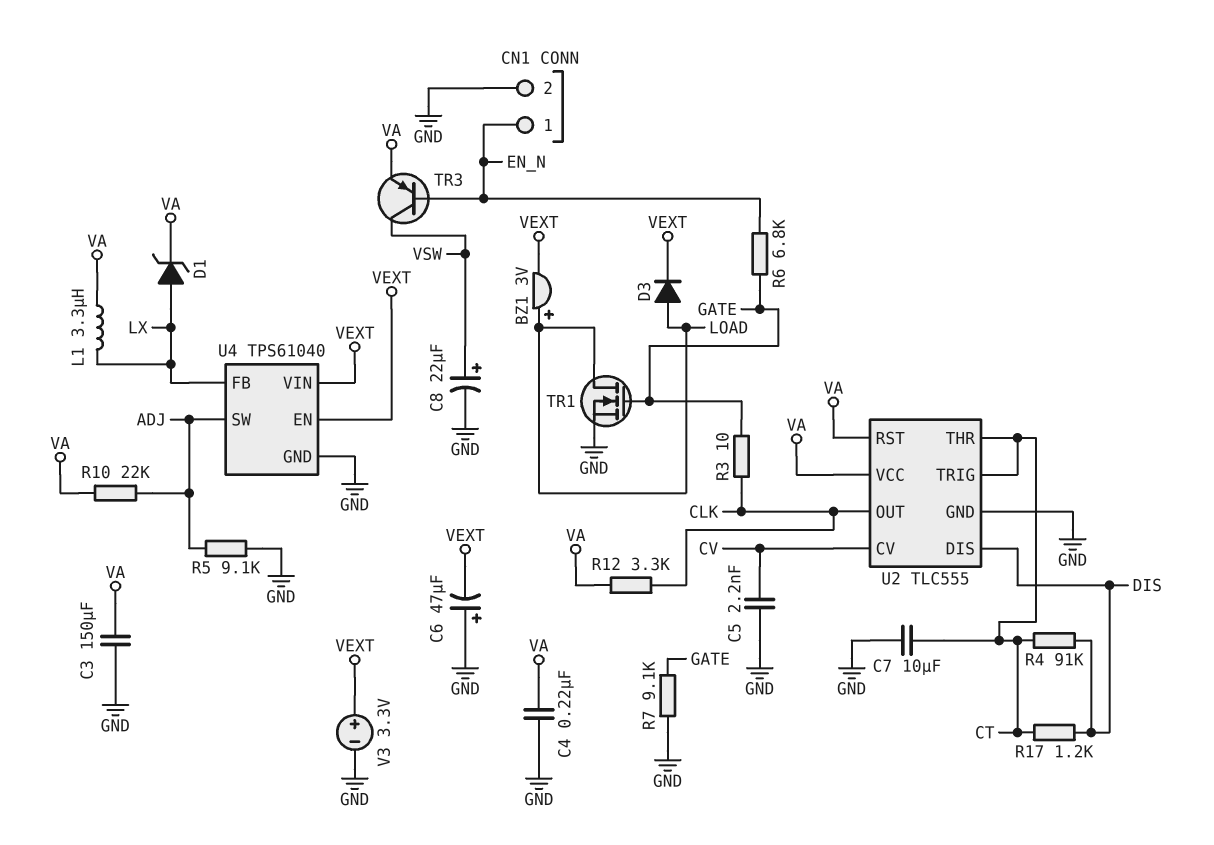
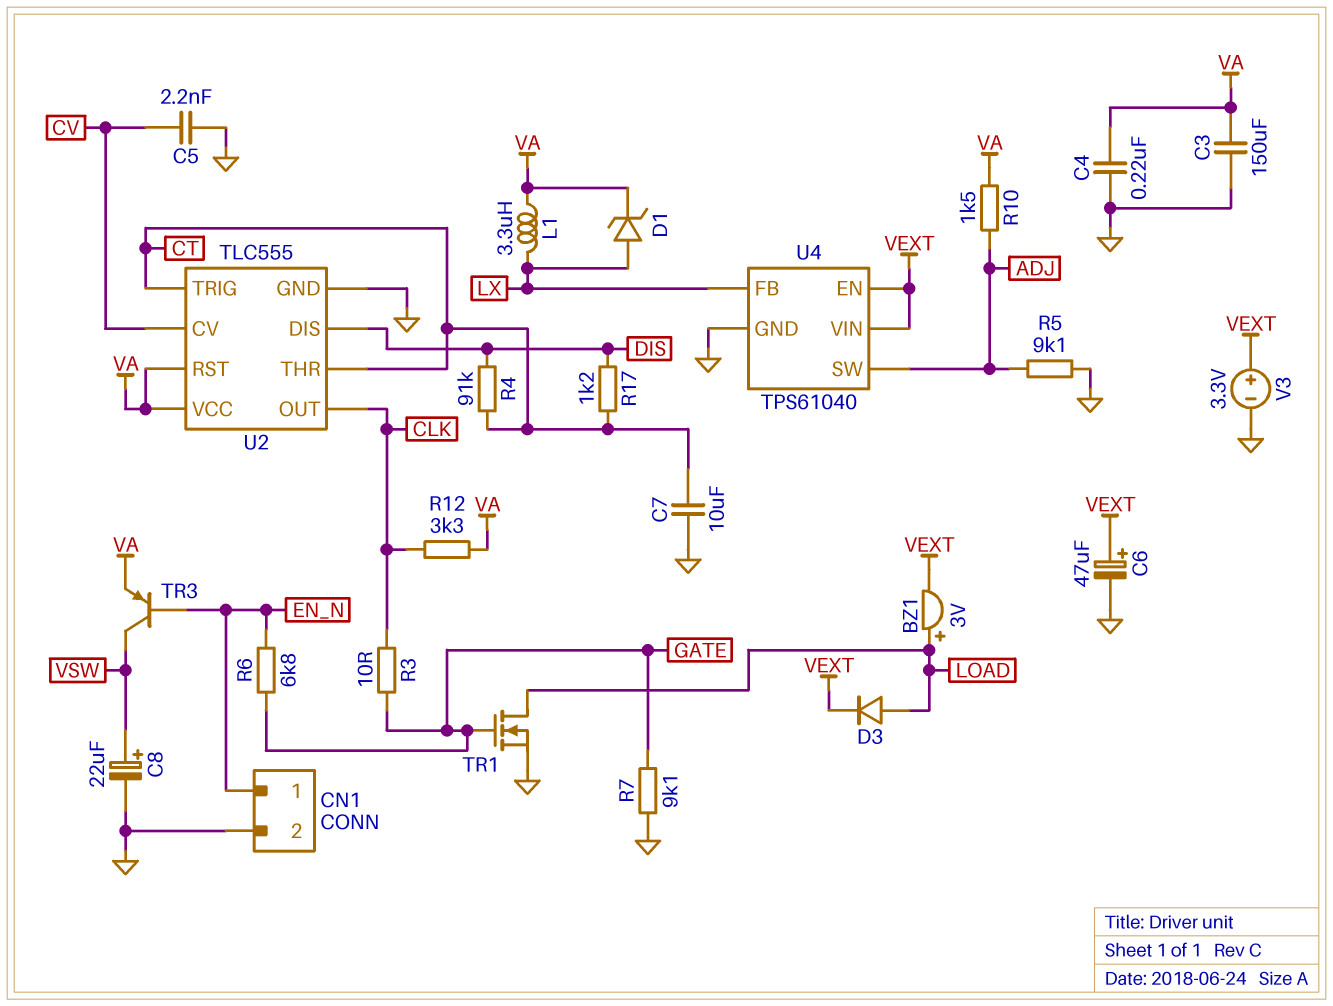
C6: 47uF (plus GND, minus VEXT) -> 47uF (plus VEXT, minus GND)
R10: 22k (ADJ, VA) -> 1.5k (ADJ, VA)

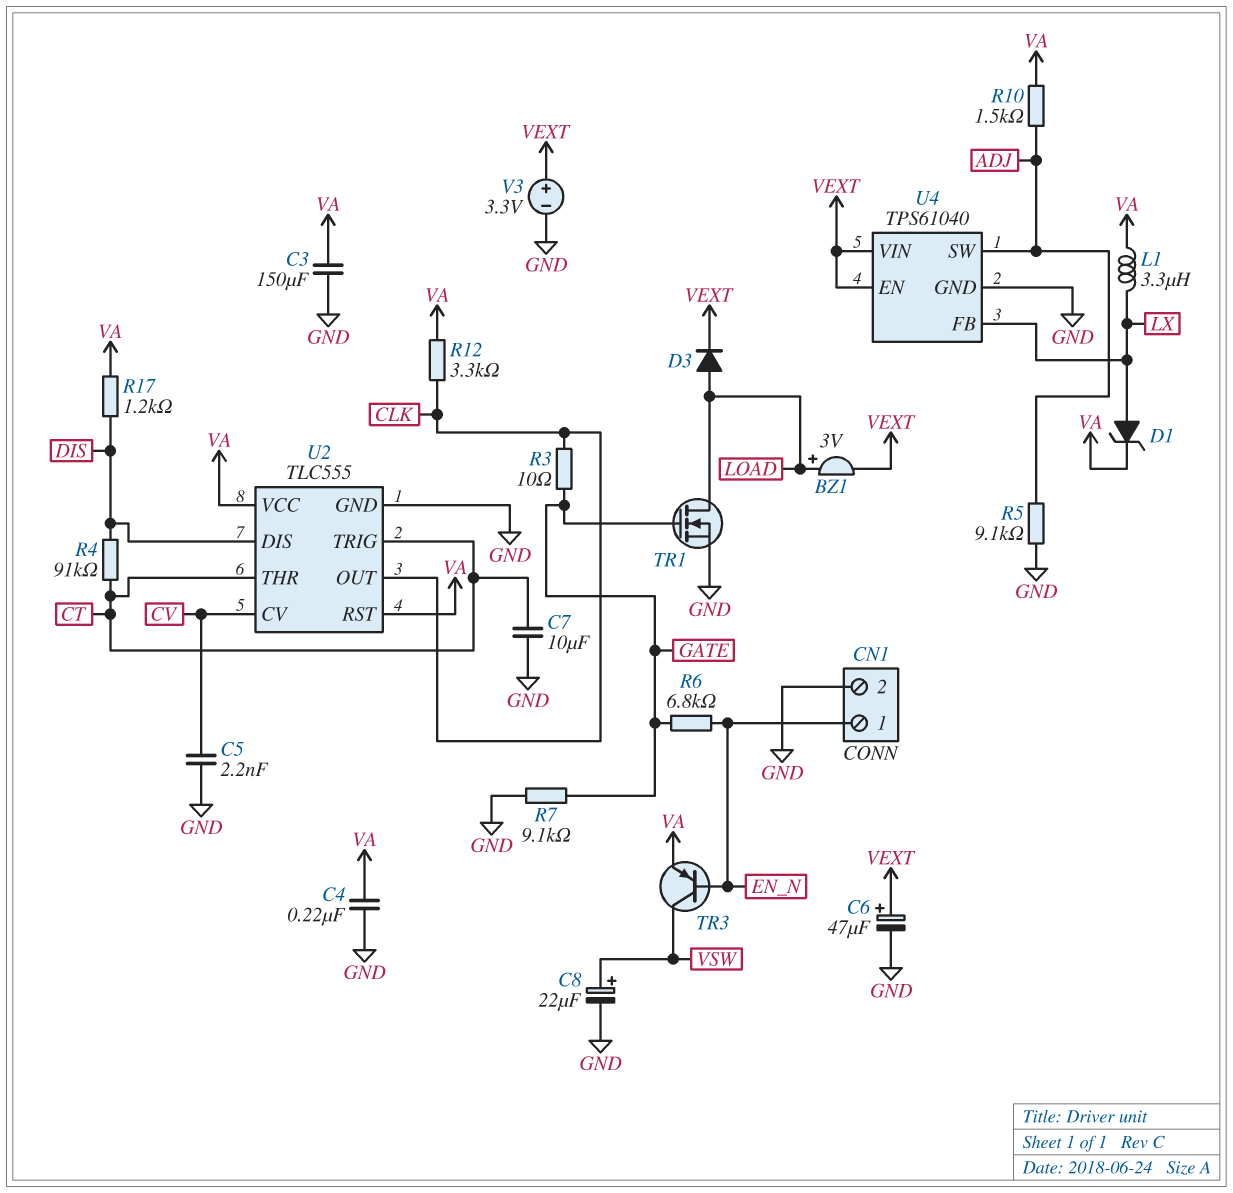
R17: 1.2k (CT, DIS) -> 1.2k (DIS, VA)

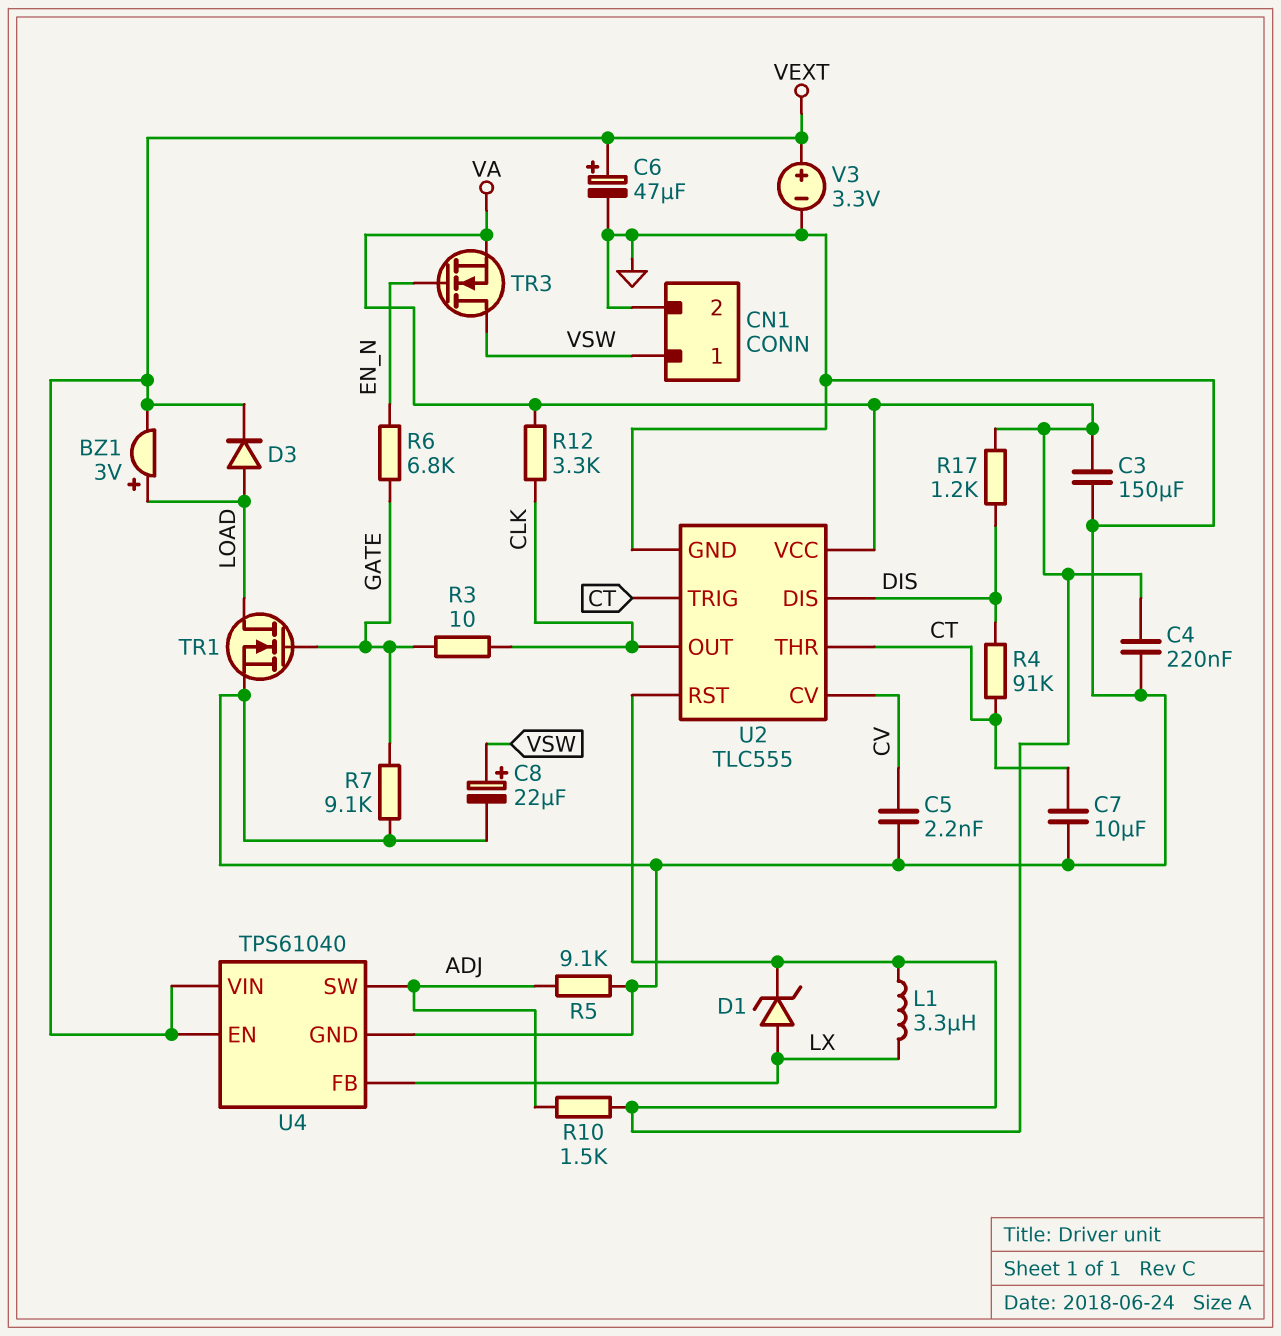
CN1 pin 1: EN_N -> VSW
TR3: PNP (B EN_N, C VSW, E VA) -> NMOS (G EN_N, D VSW, S VA)

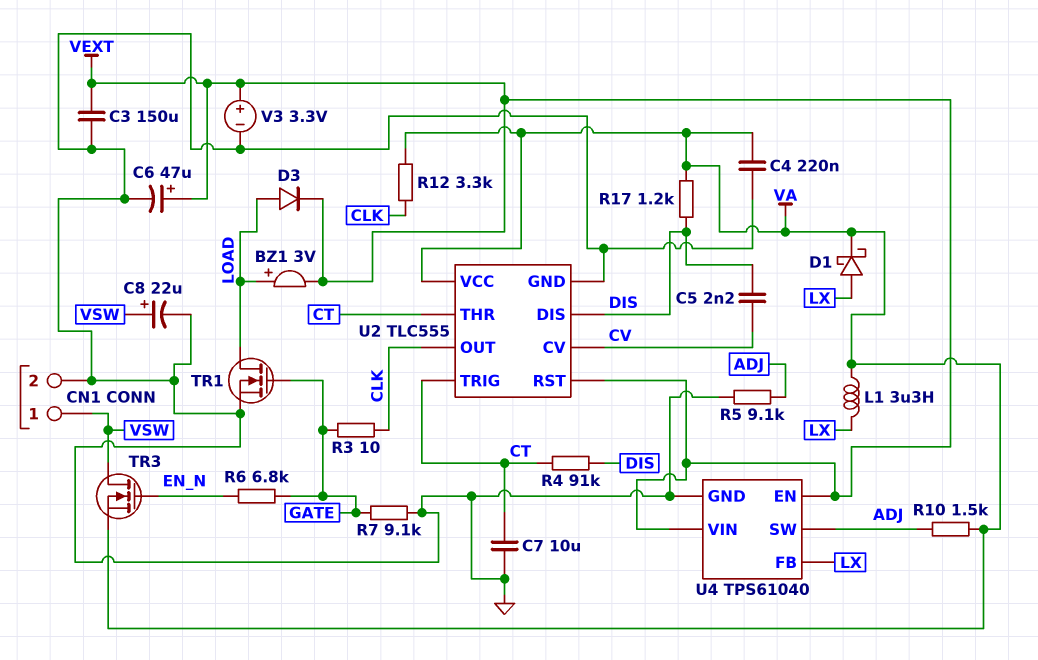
C3: 150uF (GND, VA) -> 150uF (GND, VEXT)
C5: 2.2nF (CV, GND) -> 2.2nF (CV, DIS)
D1: zener (A LX, K VA) -> schottky (A LX, K VA)
U2 pin RST: VA -> VEXT

